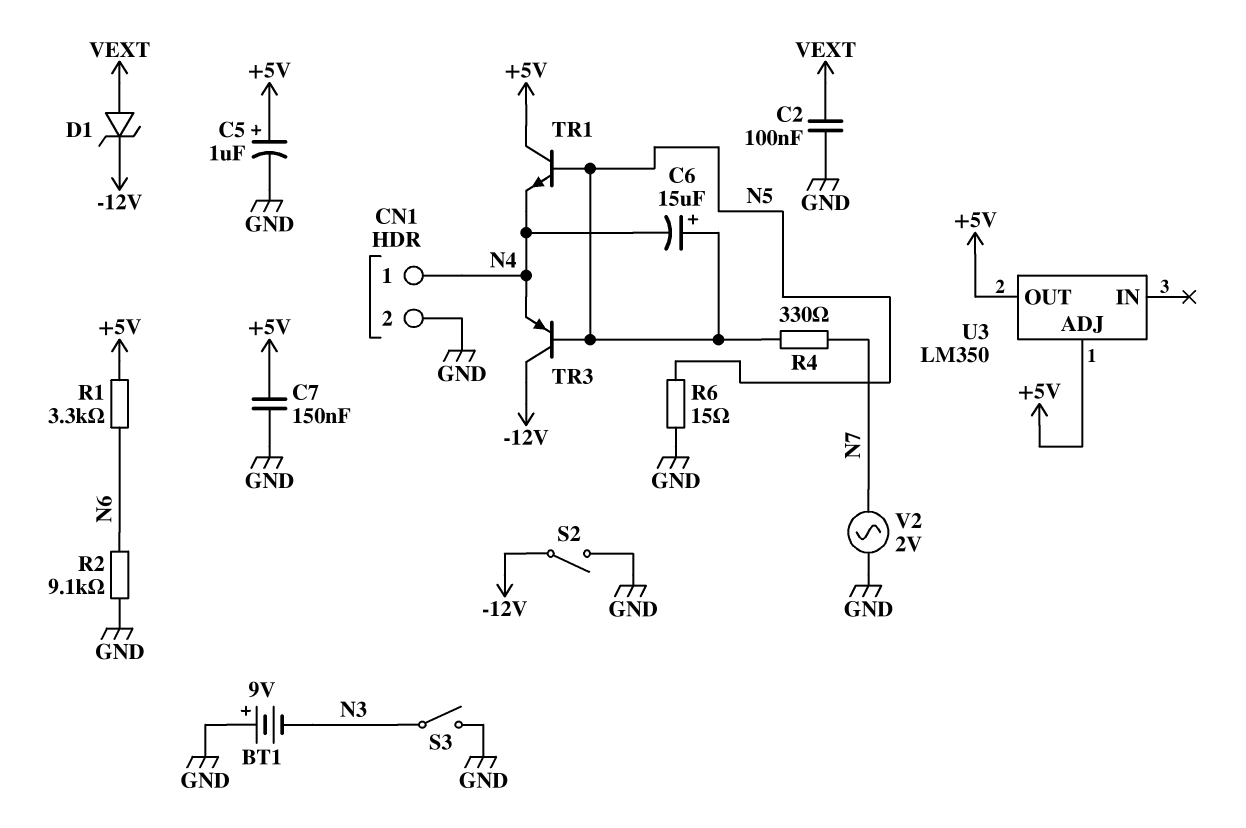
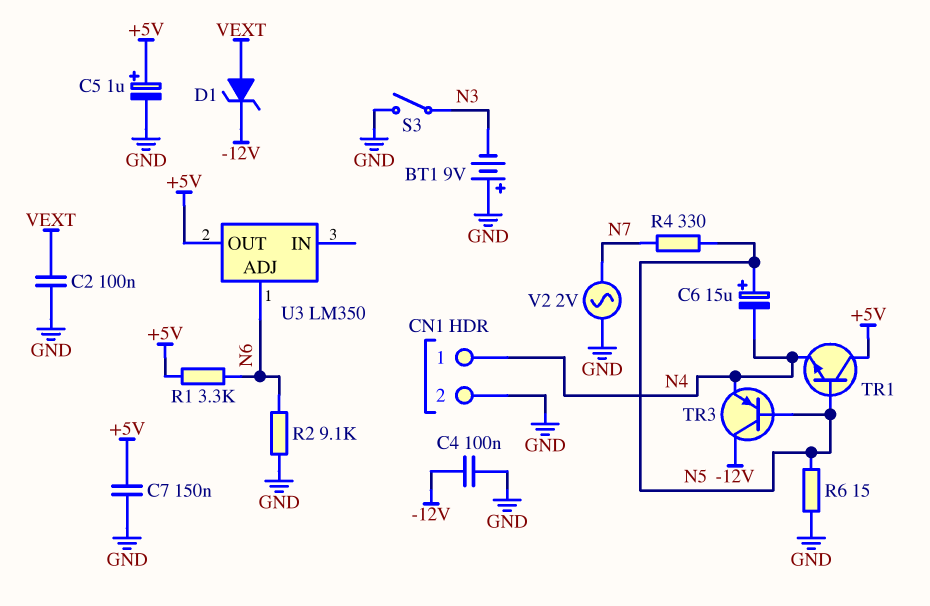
C4: none -> 100nF (-12V, GND)
S2: switch (-12V, GND) -> none
U3 pin ADJ: +5V -> N6

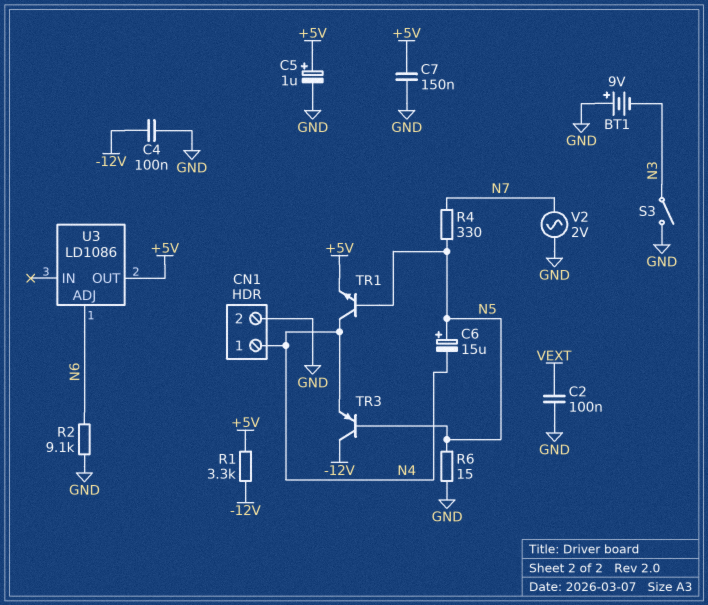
D1: zener (A VEXT, K -12V) -> none
R1: 3.3k (+5V, N6) -> 3.3k (+5V, -12V)
TR1: NPN (B N5, C +5V, E N4) -> NPN (B N5, C N4, E +5V)
U3: LM350 -> LD1086

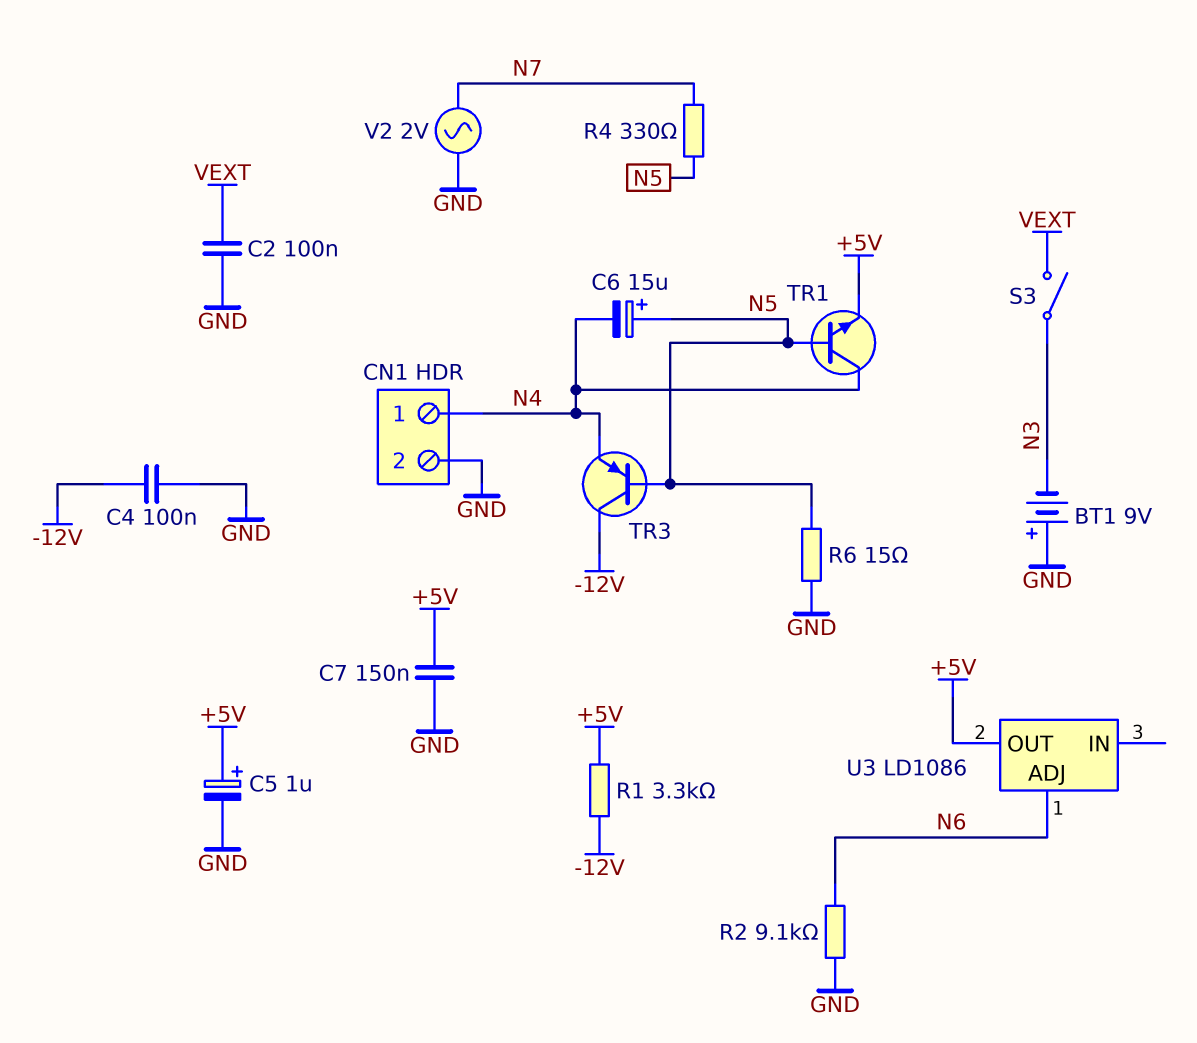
S3: switch (GND, N3) -> switch (N3, VEXT)

